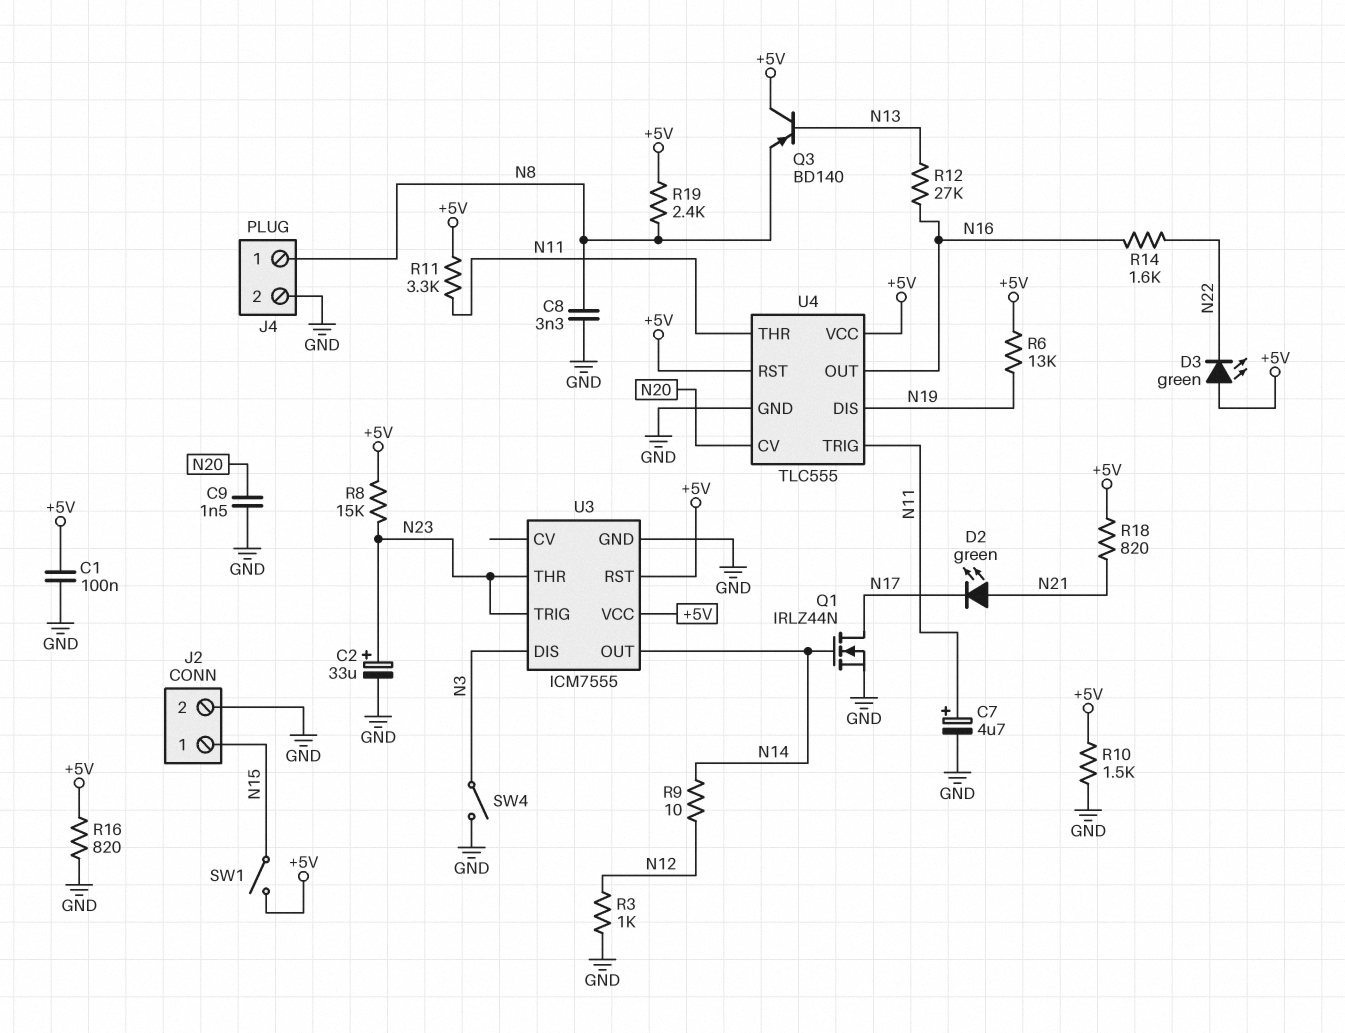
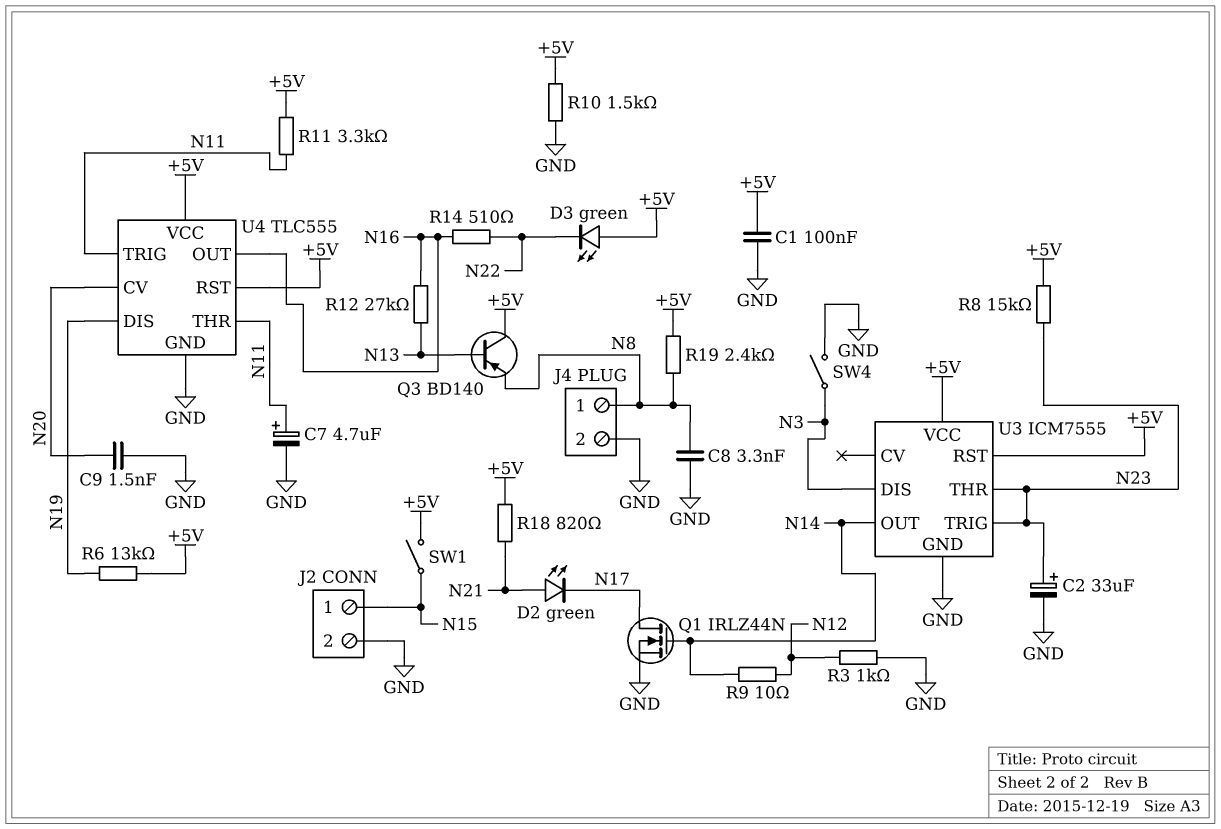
R14: 1.6k (N16, N22) -> 510 (N16, N22)
R16: 820 (+5V, GND) -> none

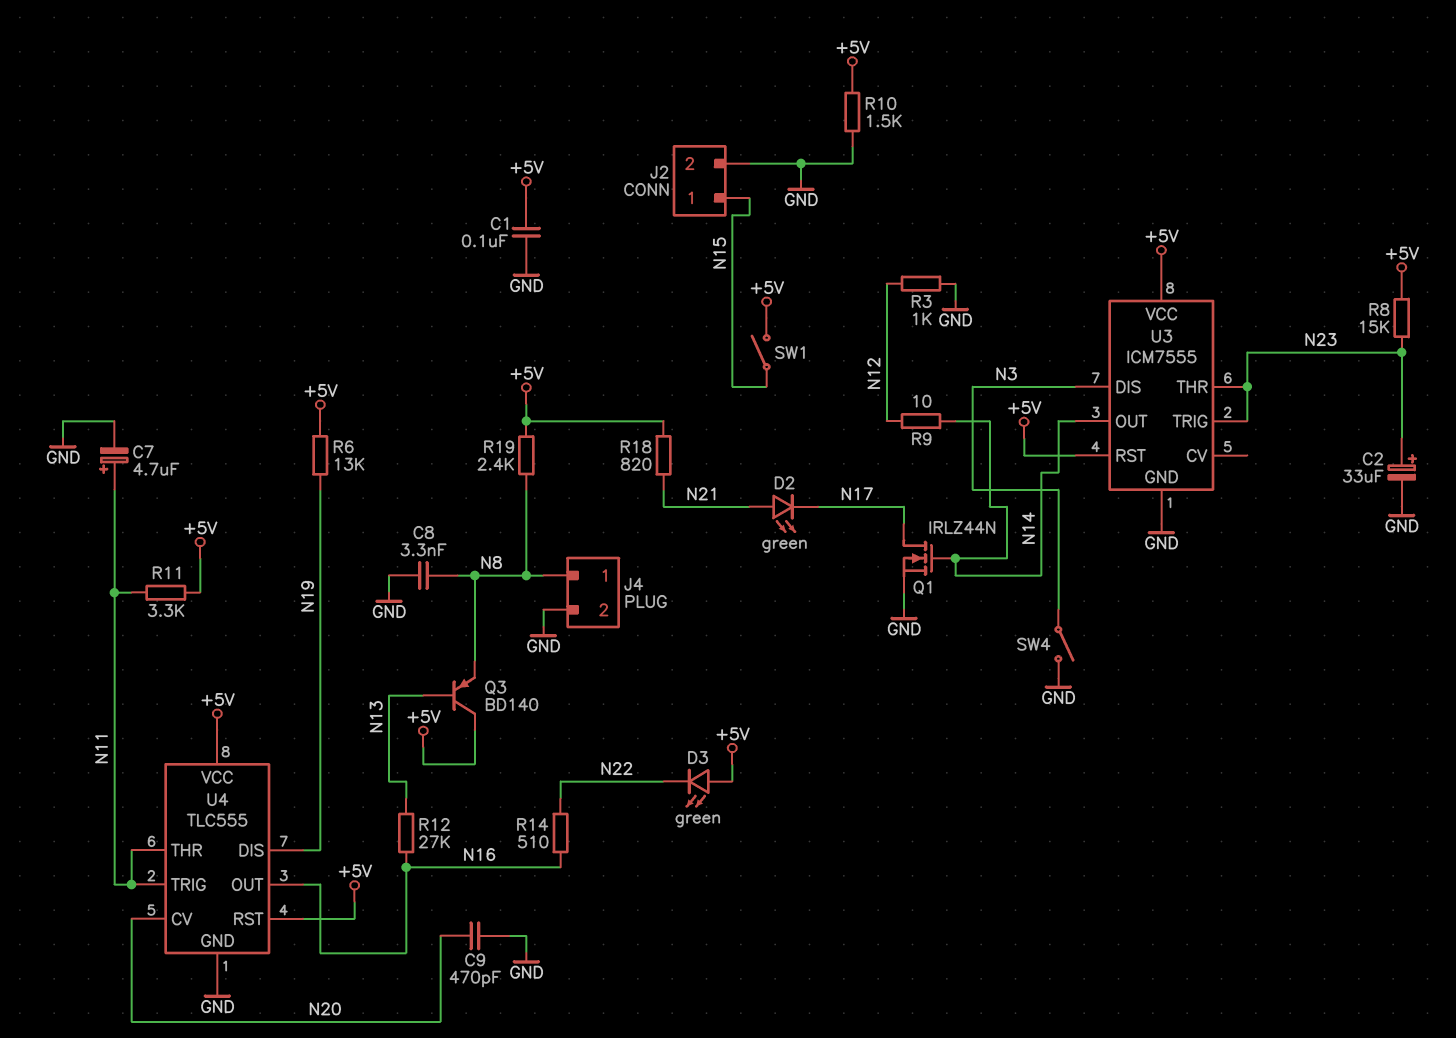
C9: 1.5nF (GND, N20) -> 470pF (GND, N20)

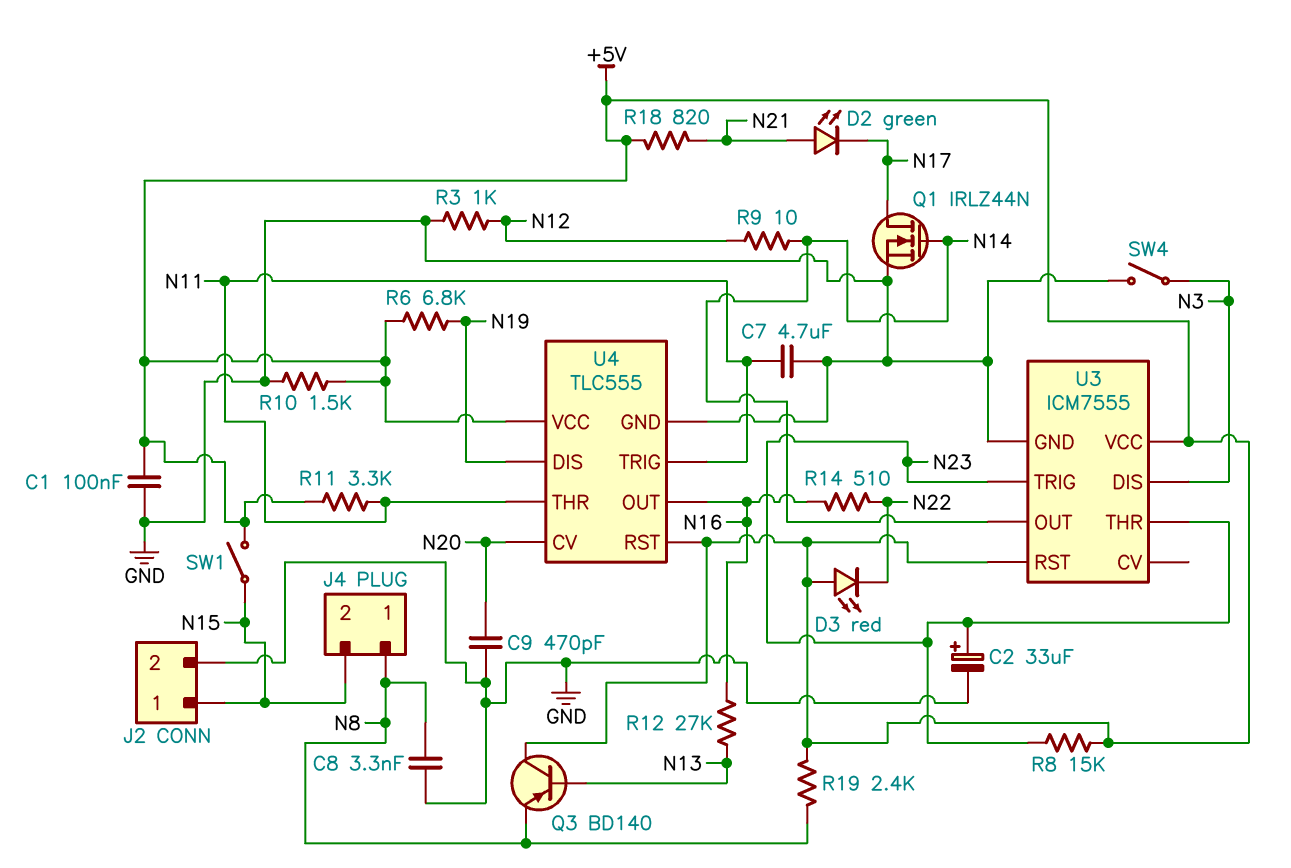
C7: 4.7uF (plus N11, minus GND) -> 4.7uF (GND, N11)
D3: LED green (A +5V, K N22) -> LED red (A +5V, K N22)
J4 pin 2: GND -> N15
R6: 13k (+5V, N19) -> 6.8k (+5V, N19)

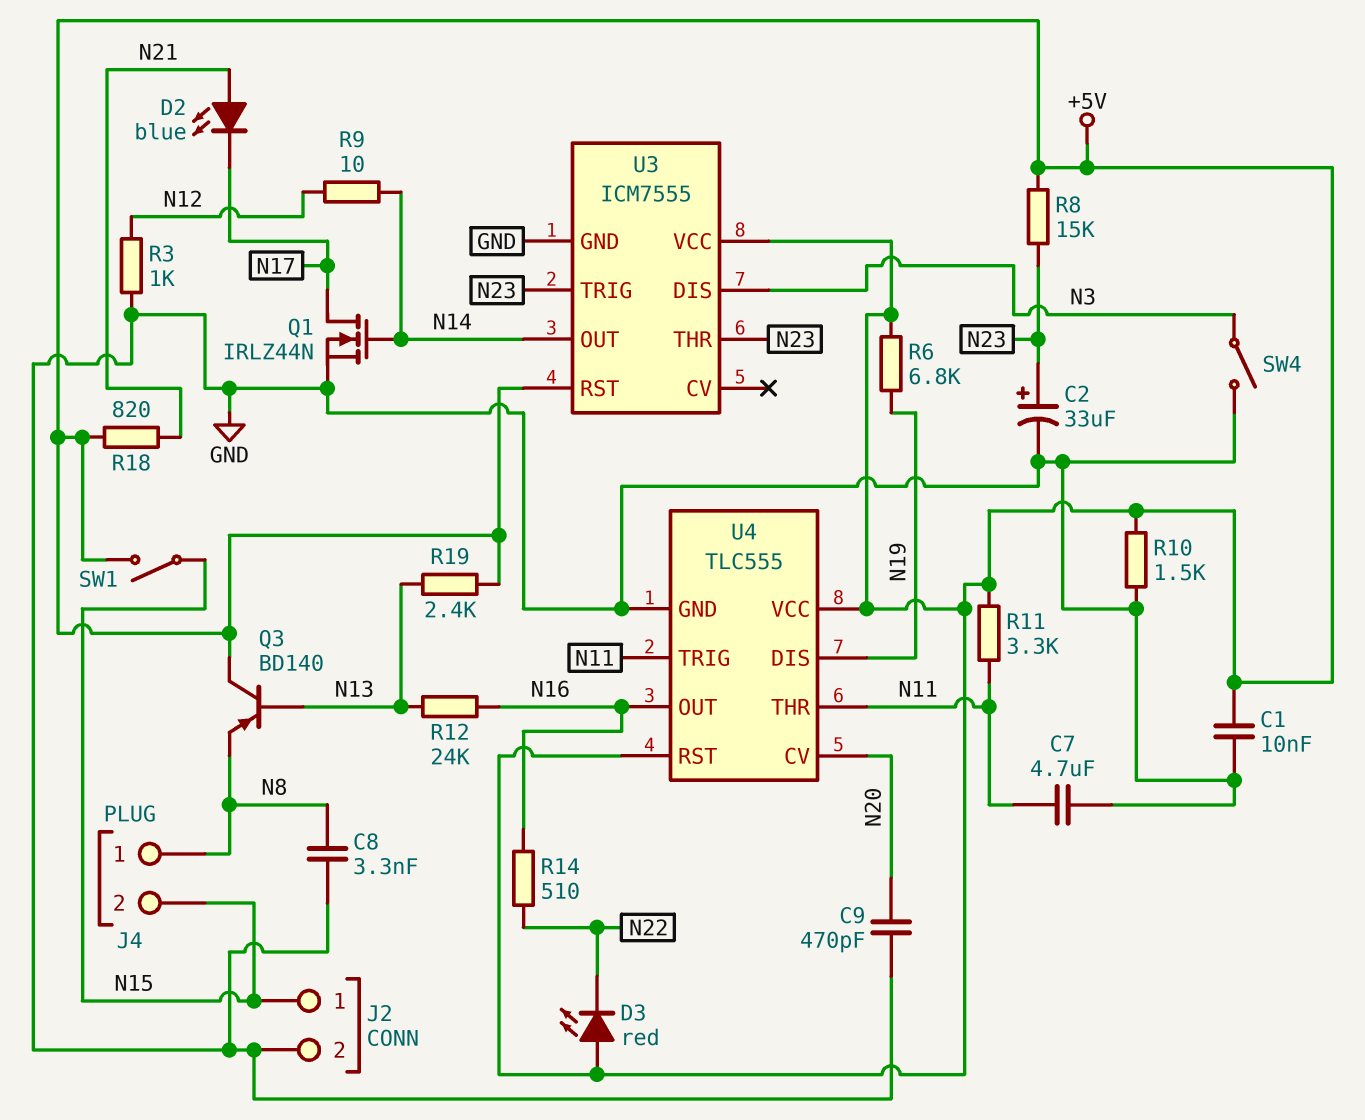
C1: 100nF (+5V, GND) -> 10nF (+5V, GND)
D2: LED green (A N21, K N17) -> LED blue (A N21, K N17)
R12: 27k (N13, N16) -> 24k (N13, N16)
R19: 2.4k (+5V, N8) -> 2.4k (+5V, N13)

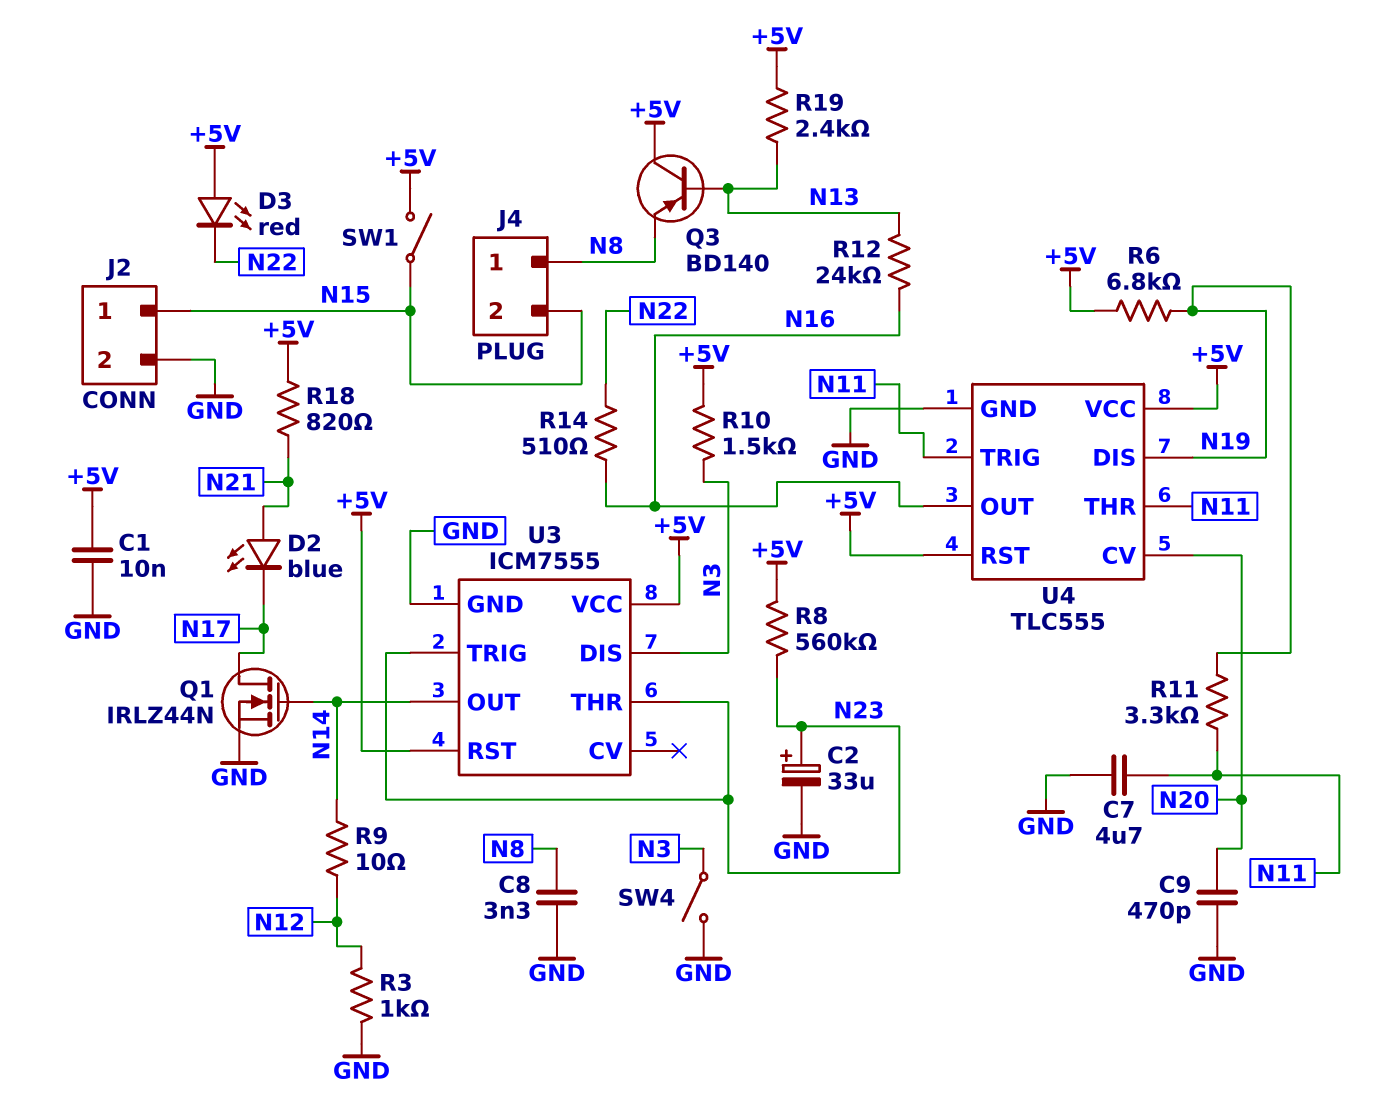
R8: 15k (+5V, N23) -> 560k (+5V, N23)
R10: 1.5k (+5V, GND) -> 1.5k (+5V, N3)
R11: 3.3k (+5V, N11) -> 3.3k (N11, N19)

